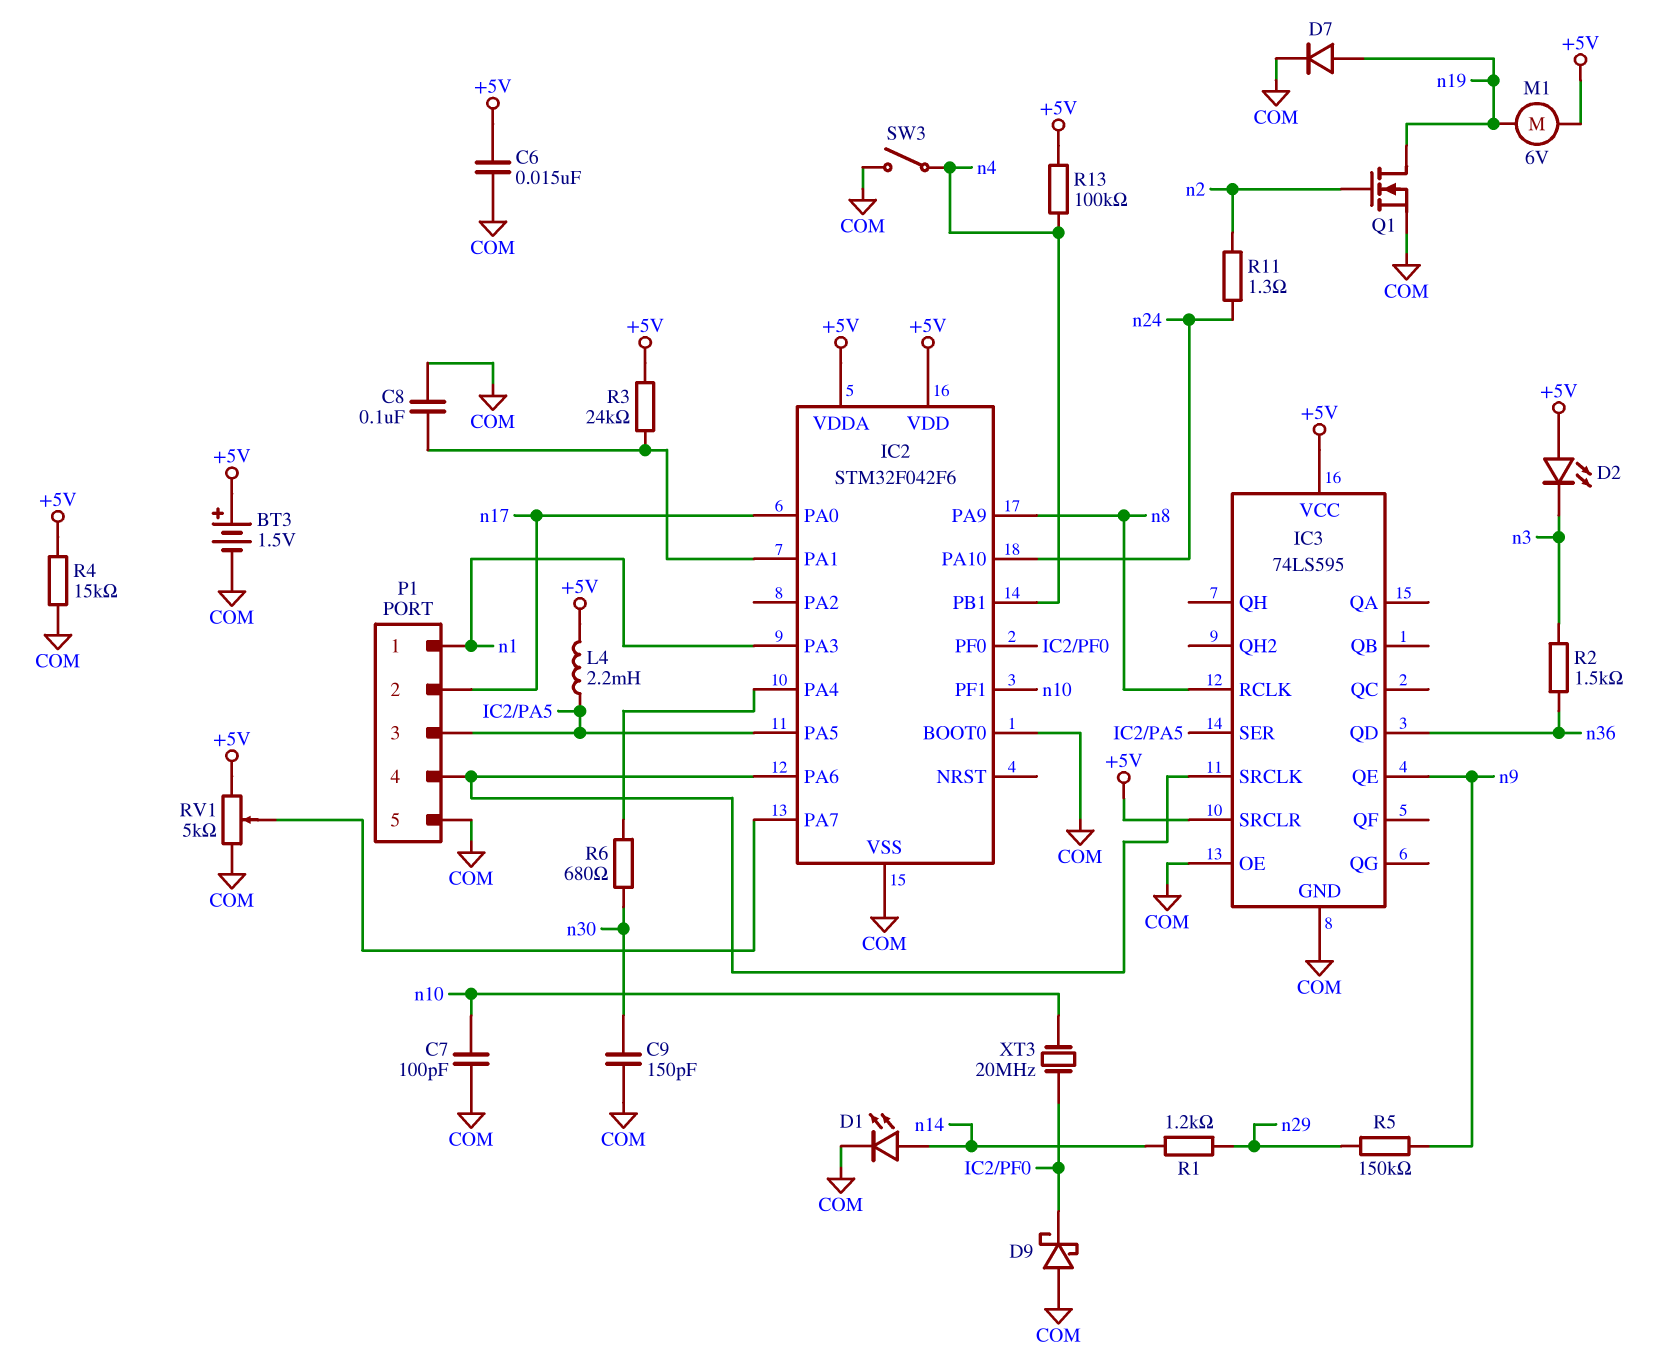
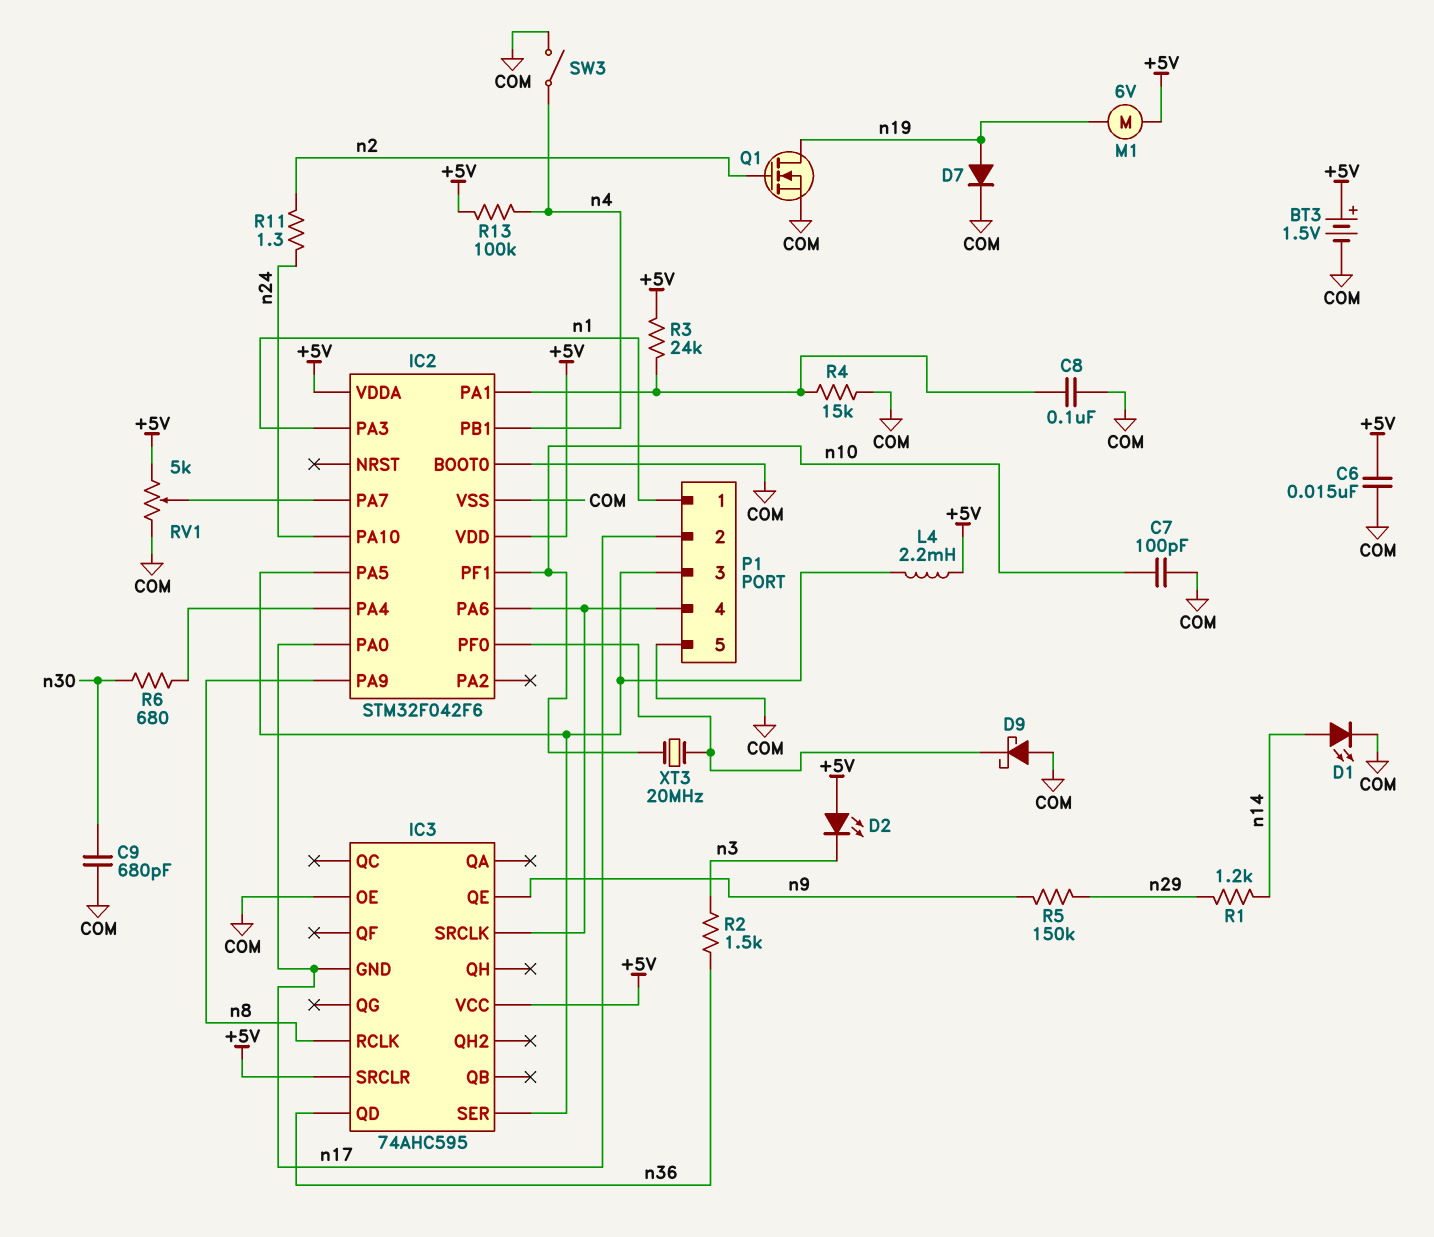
C9: 150pF (COM, n30) -> 680pF (COM, n30)
IC3: 74LS595 -> 74AHC595
IC3 pin GND: COM -> n17
R4: 15k (+5V, COM) -> 15k (COM, IC2/PA1)

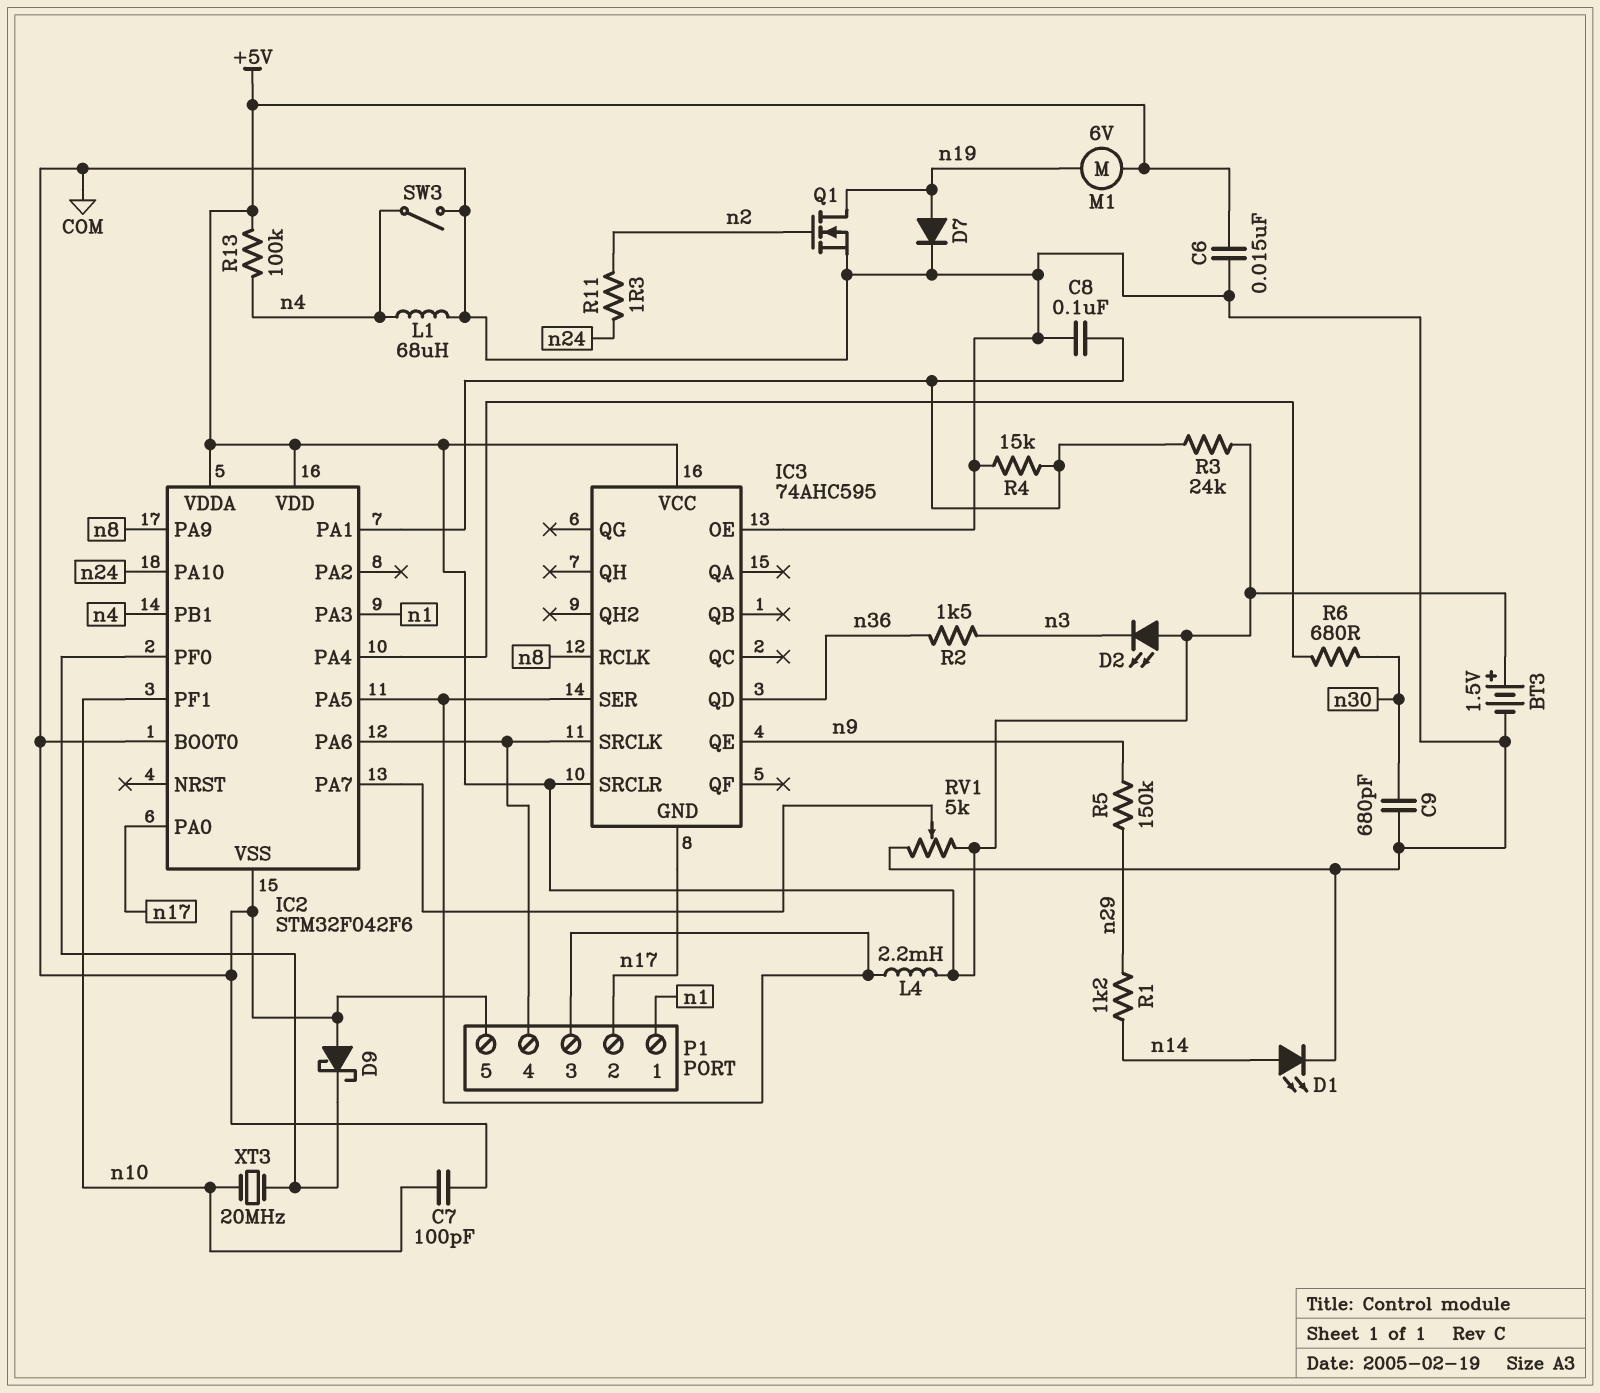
L1: none -> 68uH (COM, n4)

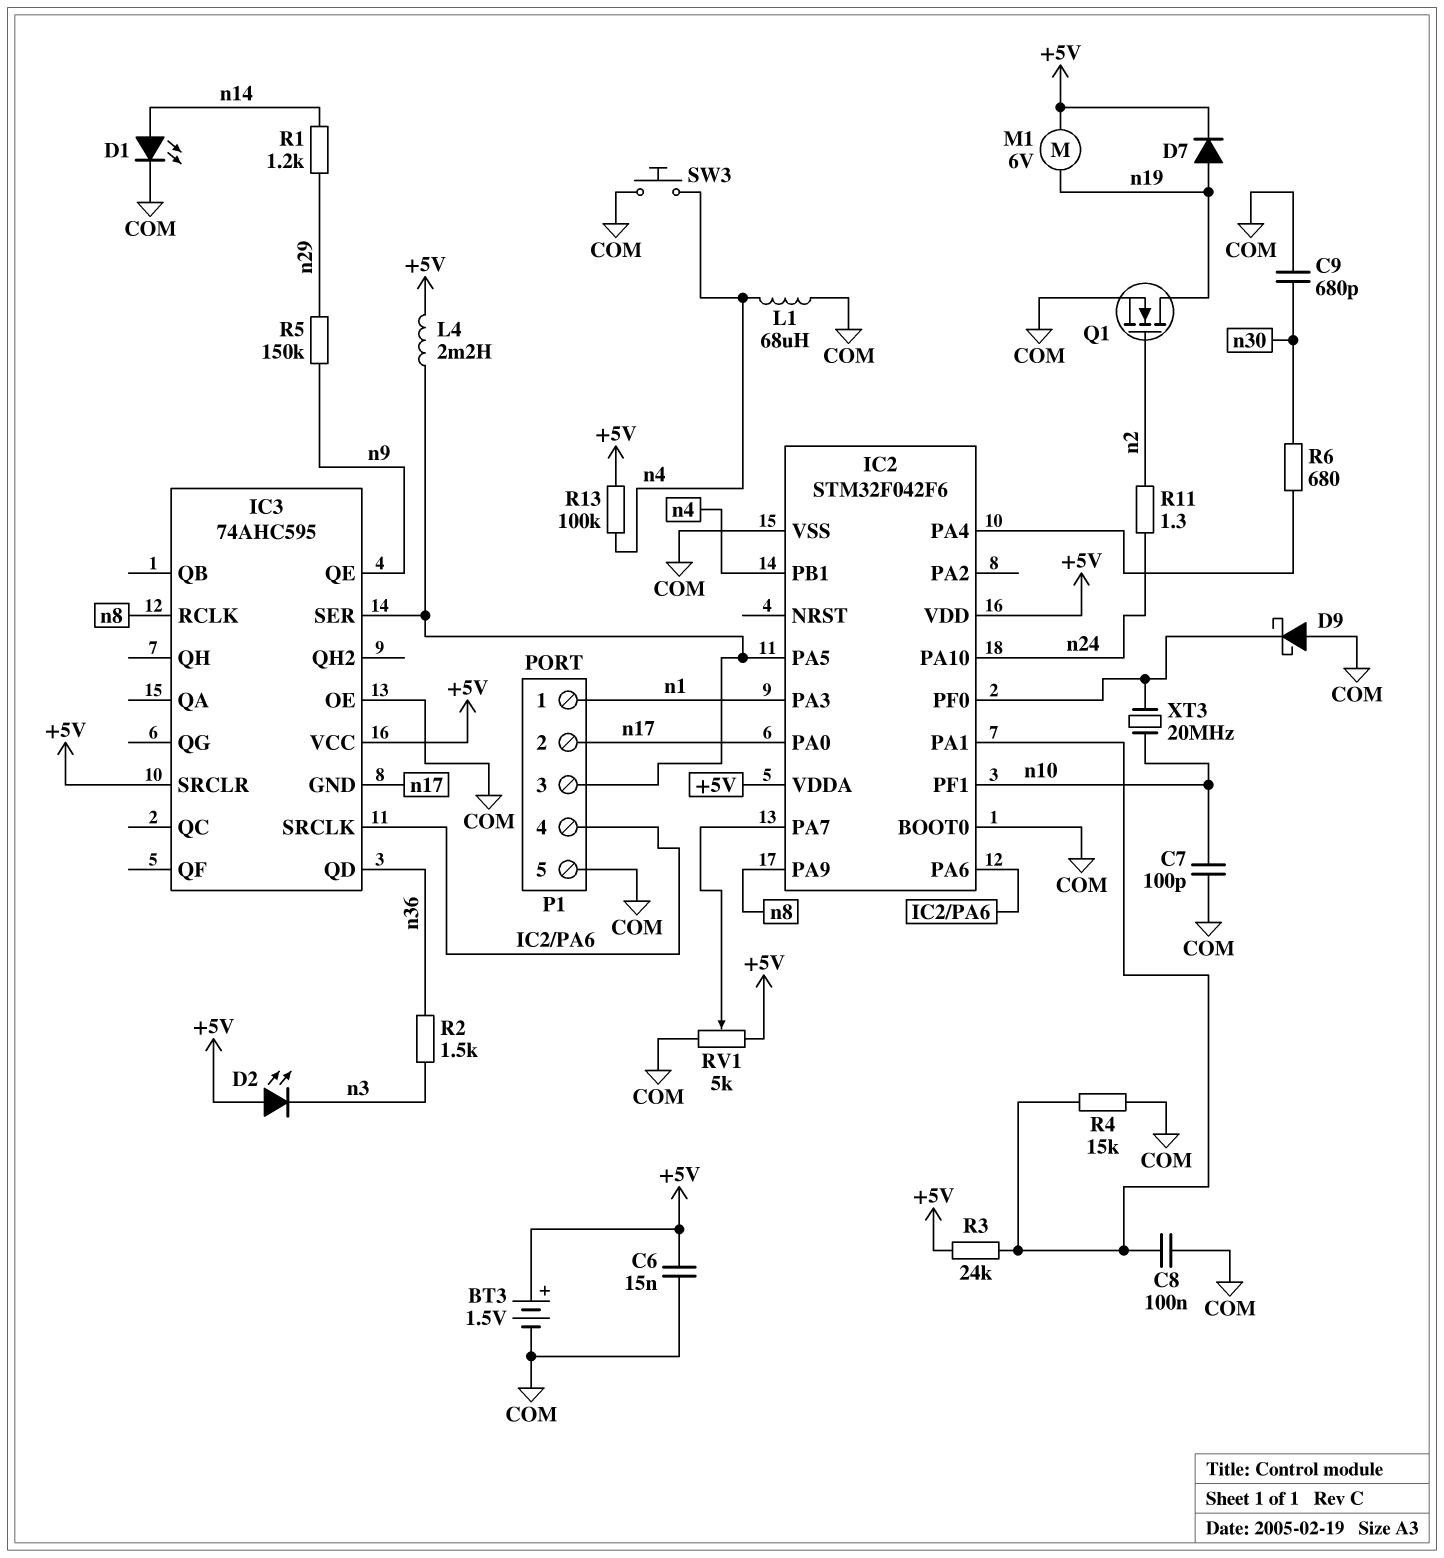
D7: diode (A n19, K COM) -> diode (A n19, K +5V)
SW3: switch (COM, n4) -> button (COM, n4)

